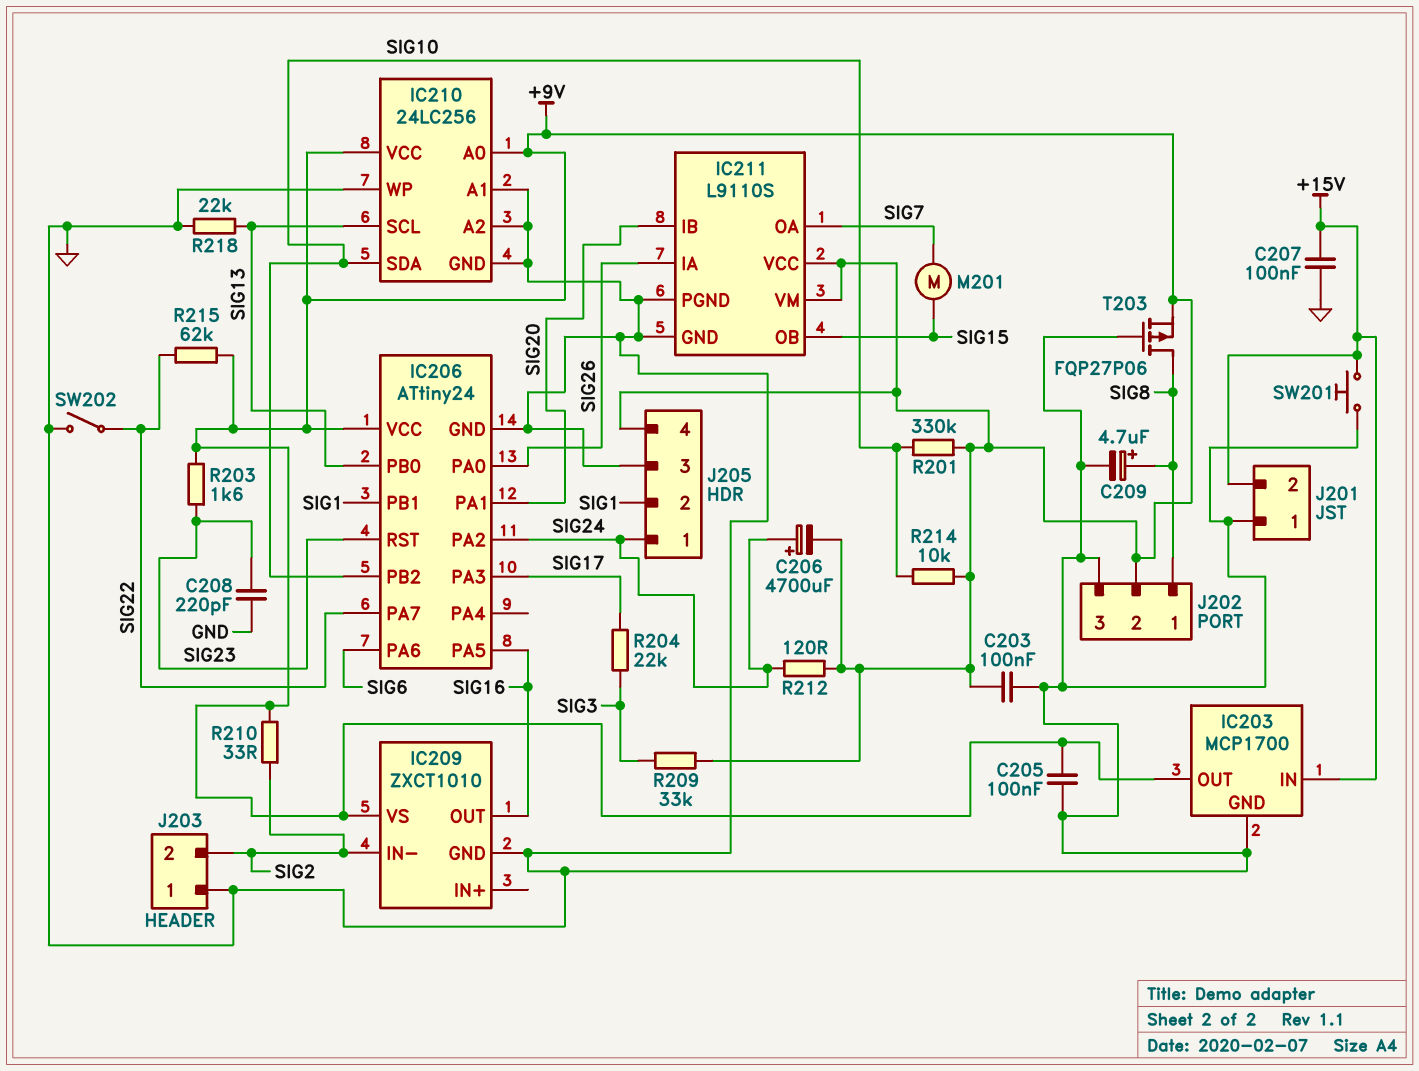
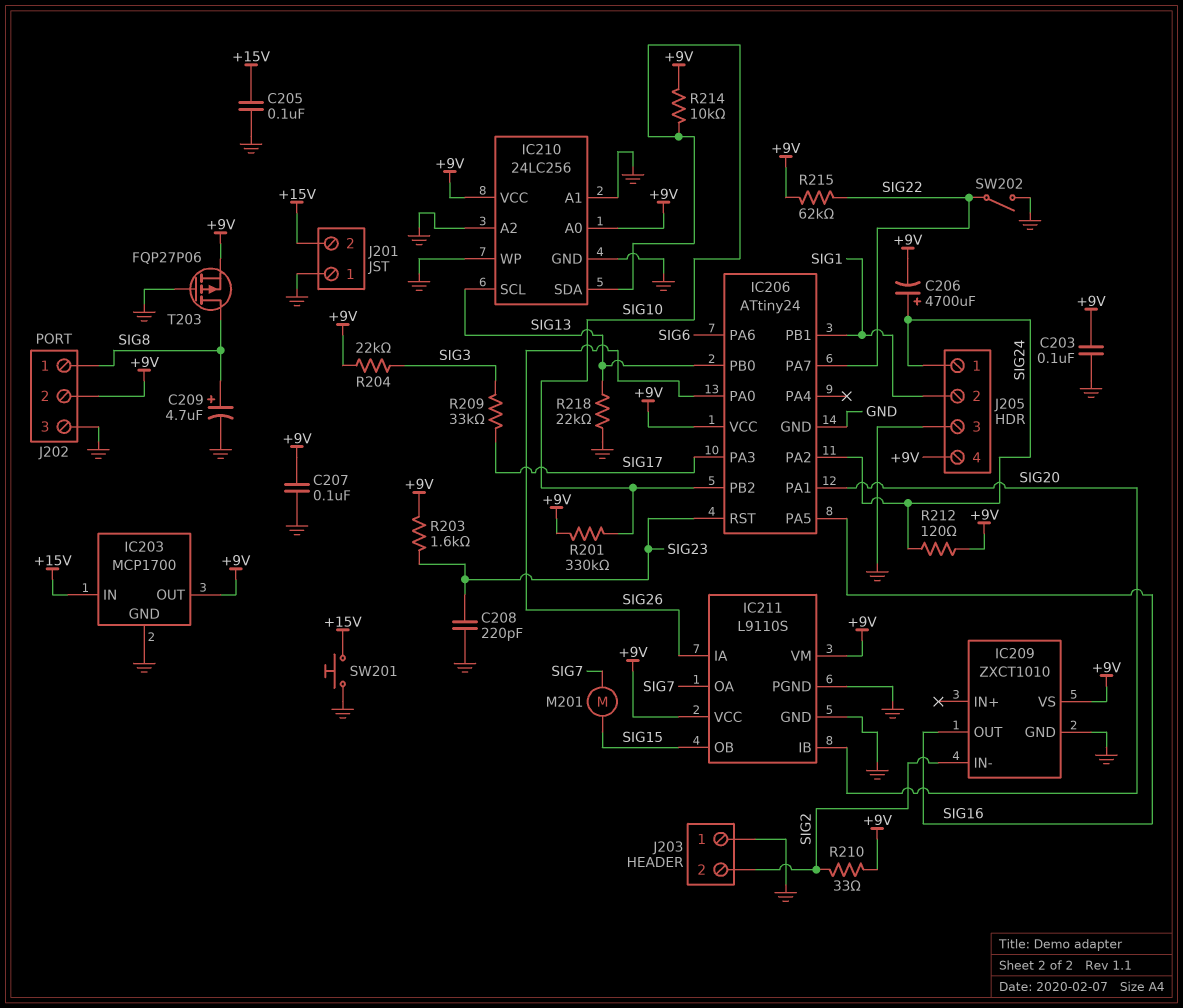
C205: 100nF (+9V, GND) -> 100nF (+15V, GND)
C207: 100nF (+15V, GND) -> 100nF (+9V, GND)
R204: 22k (SIG3, SIG17) -> 22k (+9V, SIG3)
R209: 33k (+9V, SIG3) -> 33k (SIG3, SIG17)

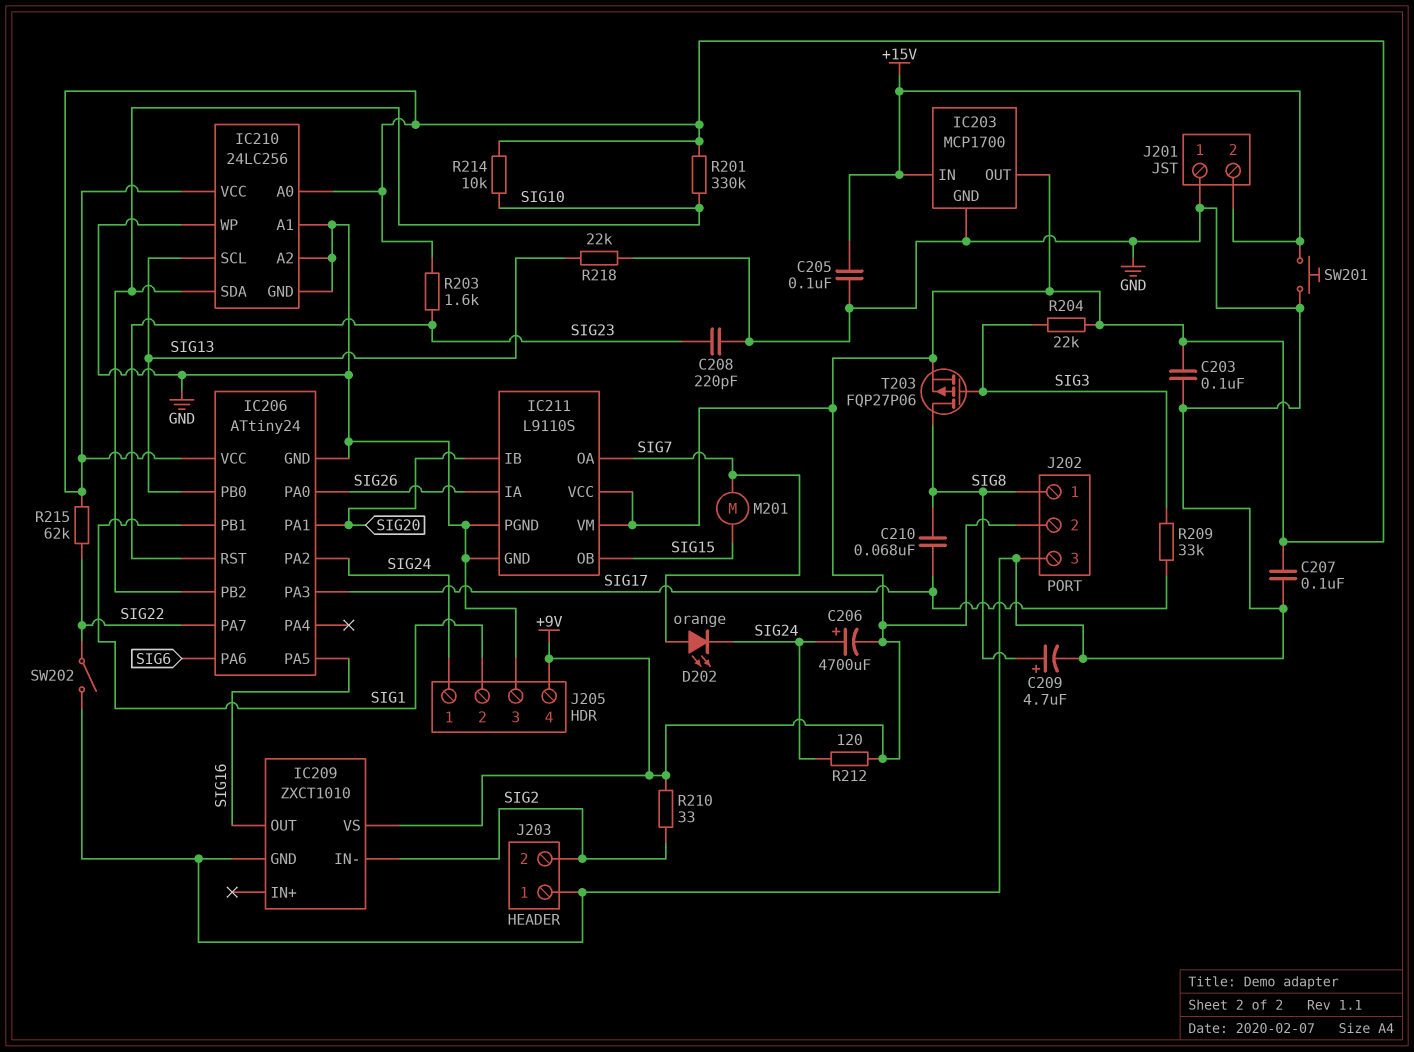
C210: none -> 68nF (SIG8, SIG17)
D202: none -> LED orange (A SIG7, K SIG24)
T203: PMOS FQP27P06 (G GND, D SIG8, S +9V) -> PMOS FQP27P06 (G SIG3, D SIG8, S +9V)

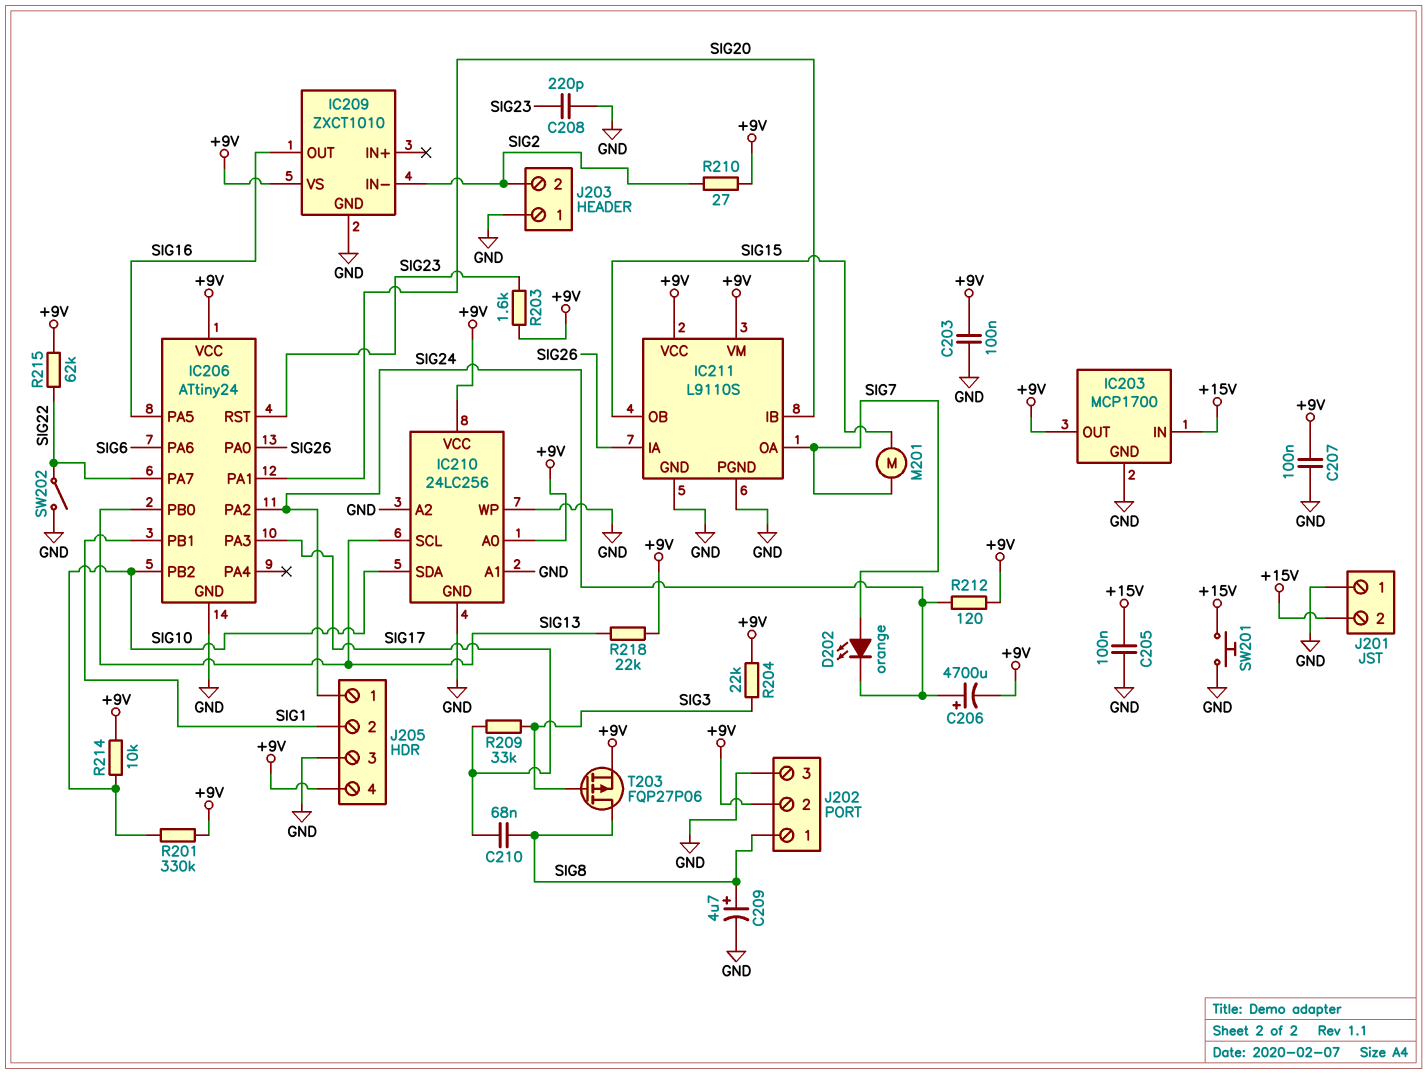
R210: 33 (+9V, SIG2) -> 27 (+9V, SIG2)
R218: 22k (GND, SIG13) -> 22k (+9V, SIG13)

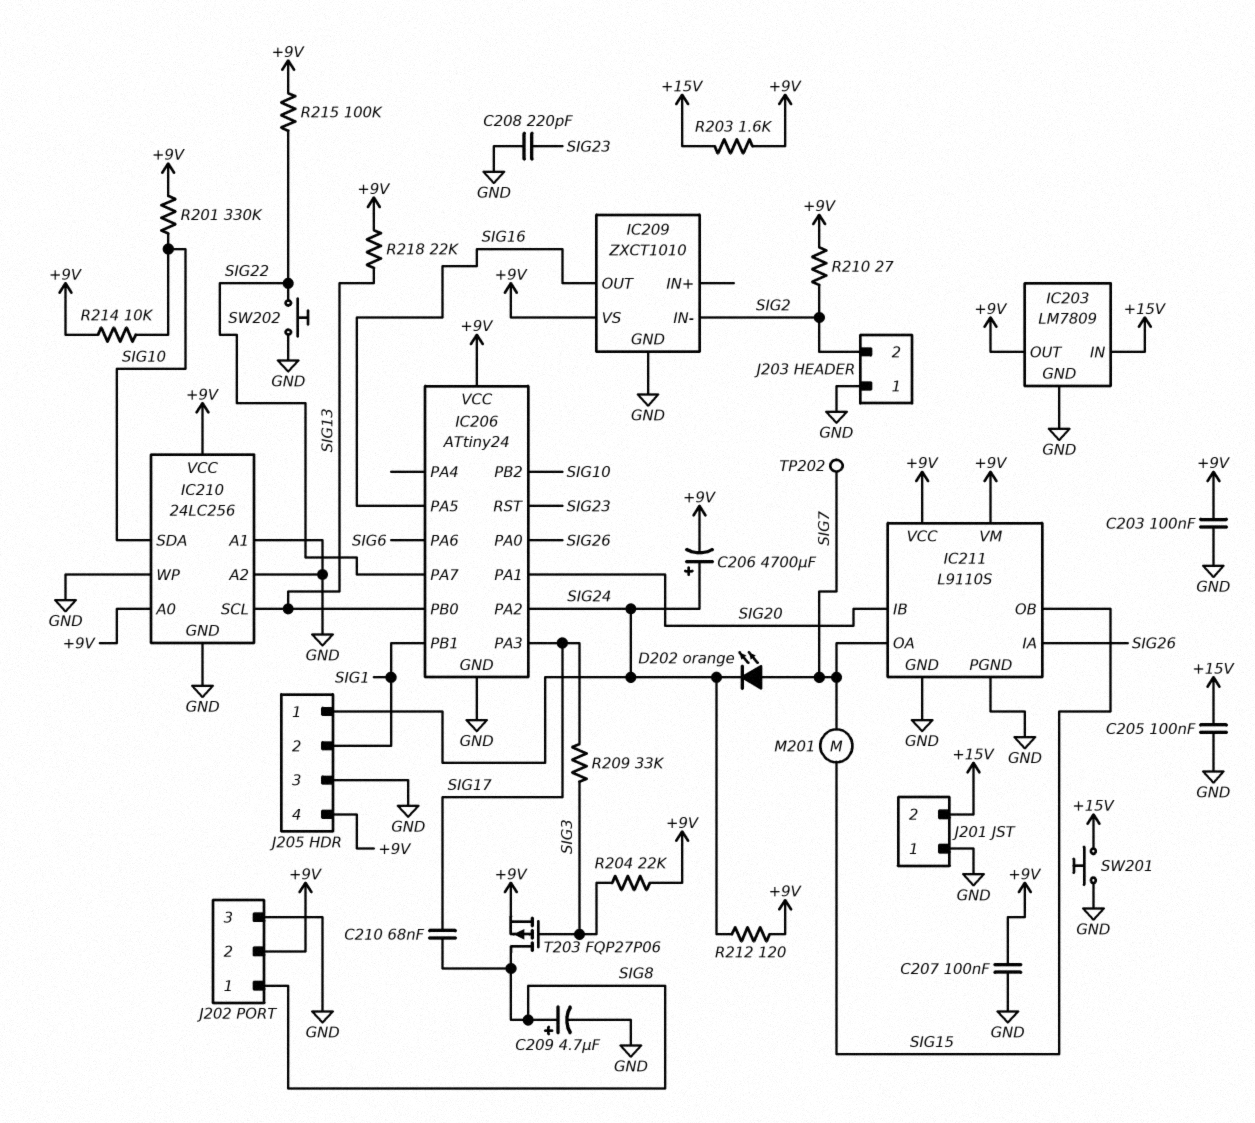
IC203: MCP1700 -> LM7809
R203: 1.6k (+9V, SIG23) -> 1.6k (+9V, +15V)
R215: 62k (+9V, SIG22) -> 100k (+9V, SIG22)
SW202: switch (GND, SIG22) -> button (GND, SIG22)
TP202: none -> test point (SIG7)

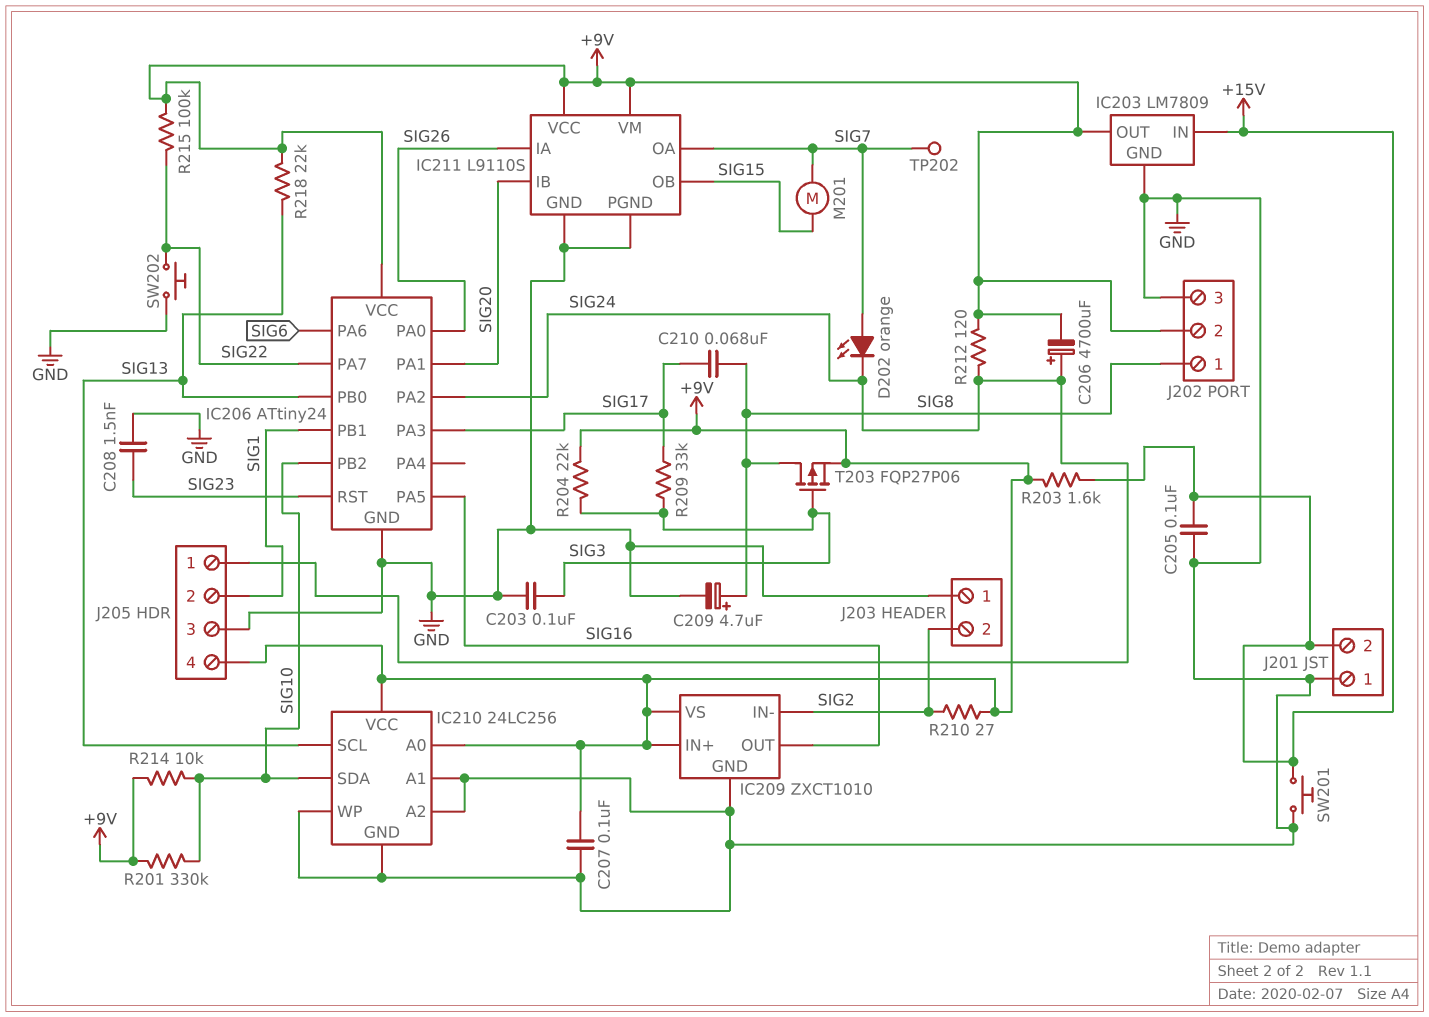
C203: 100nF (+9V, GND) -> 100nF (GND, SIG3)
C208: 220pF (GND, SIG23) -> 1.5nF (GND, SIG23)
IC209 pin IN+: none -> +9V

